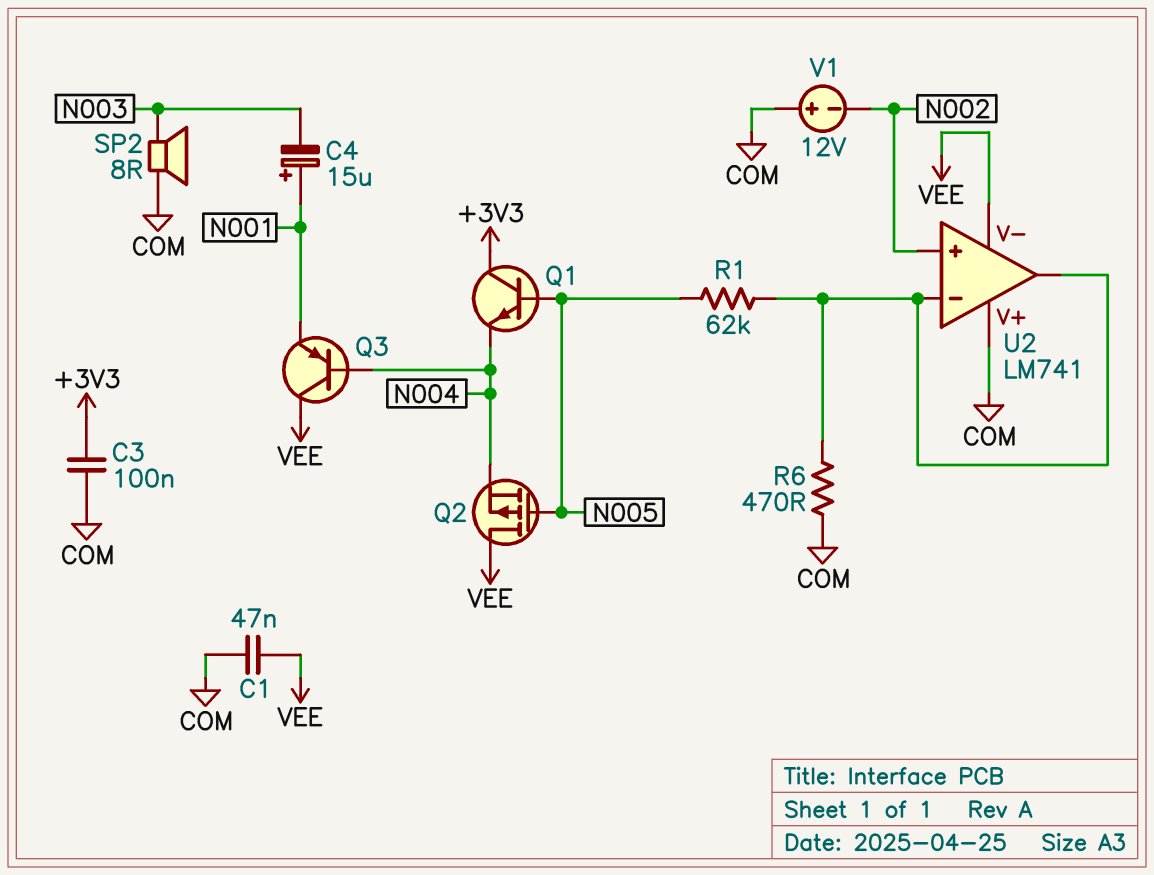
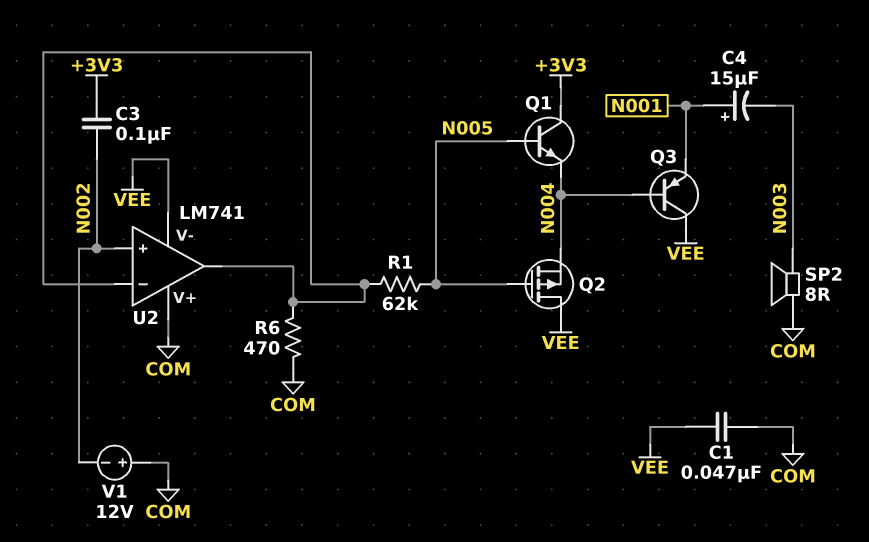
C3: 100nF (+3V3, COM) -> 100nF (+3V3, N002)

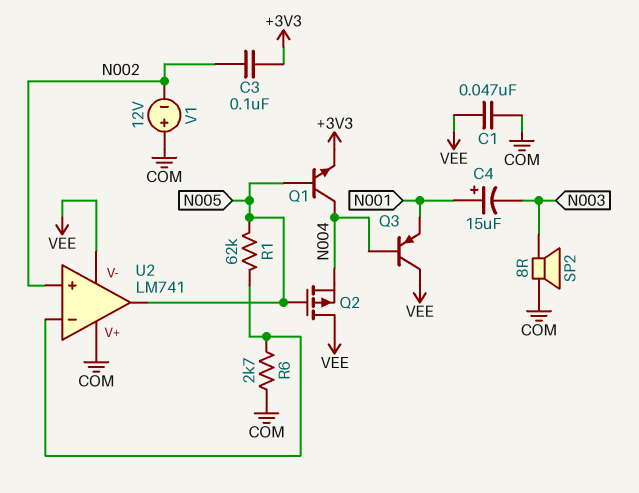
Q1: NPN (B N005, C +3V3, E N004) -> NPN (B N005, C N004, E +3V3)
R6: 470 (COM, U2/in-) -> 2.7k (COM, U2/in-)
U2 pin out: U2/in- -> N005

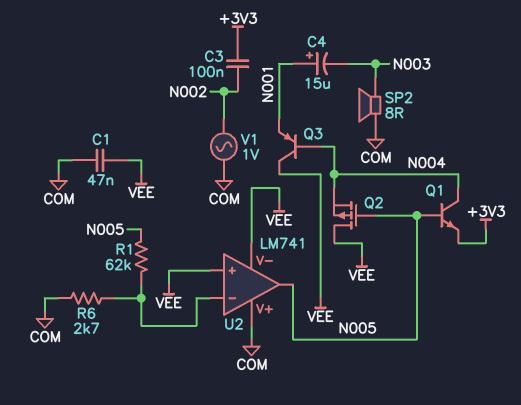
U2 pin in+: N002 -> VEE
V1: 12V (plus COM, minus N002) -> AC 1V (COM, N002)

